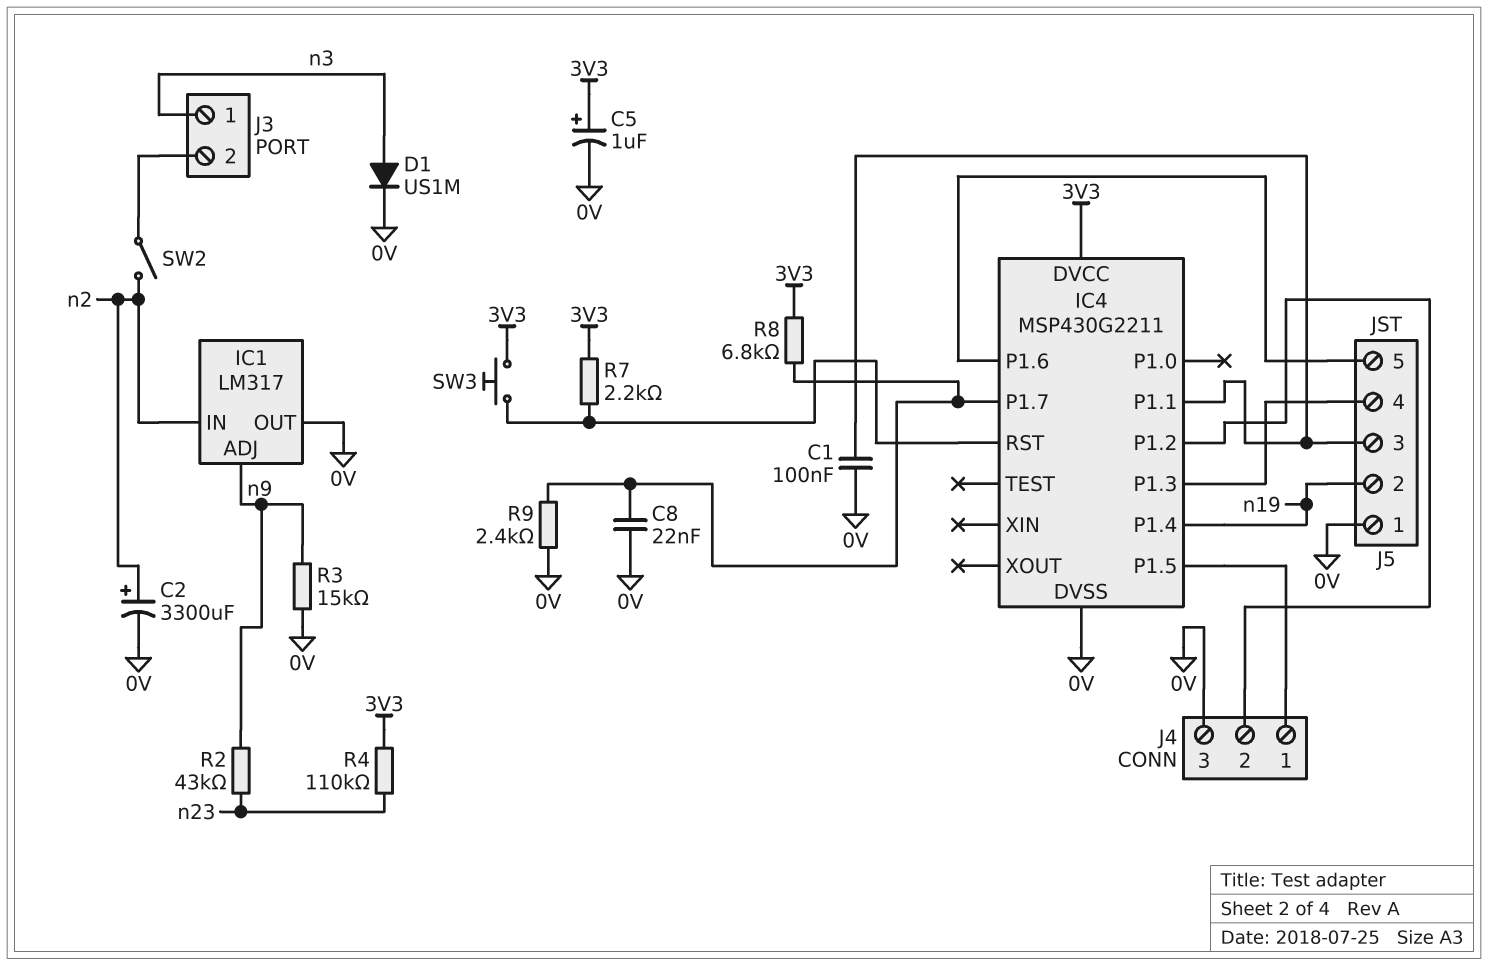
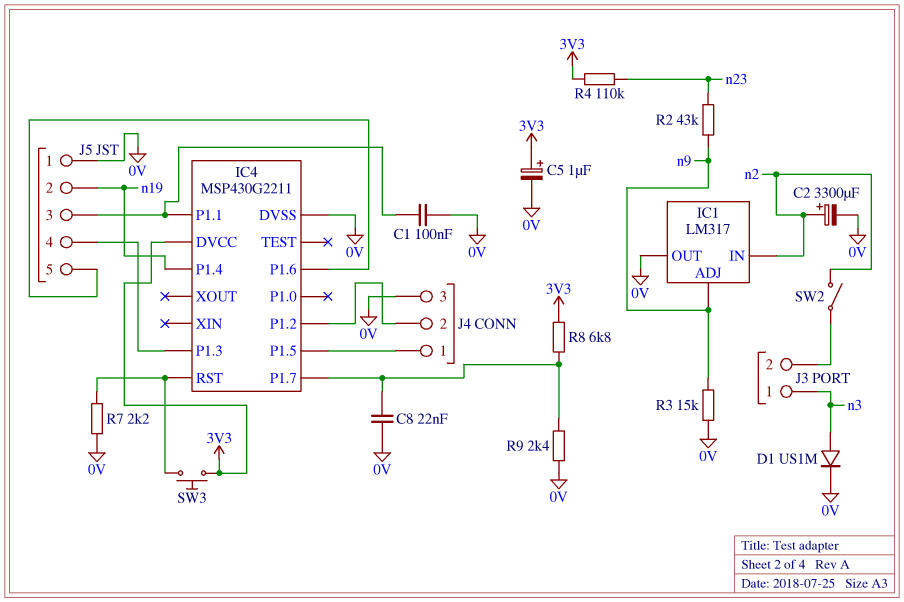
R7: 2.2k (3V3, IC4/RST) -> 2.2k (0V, IC4/RST)

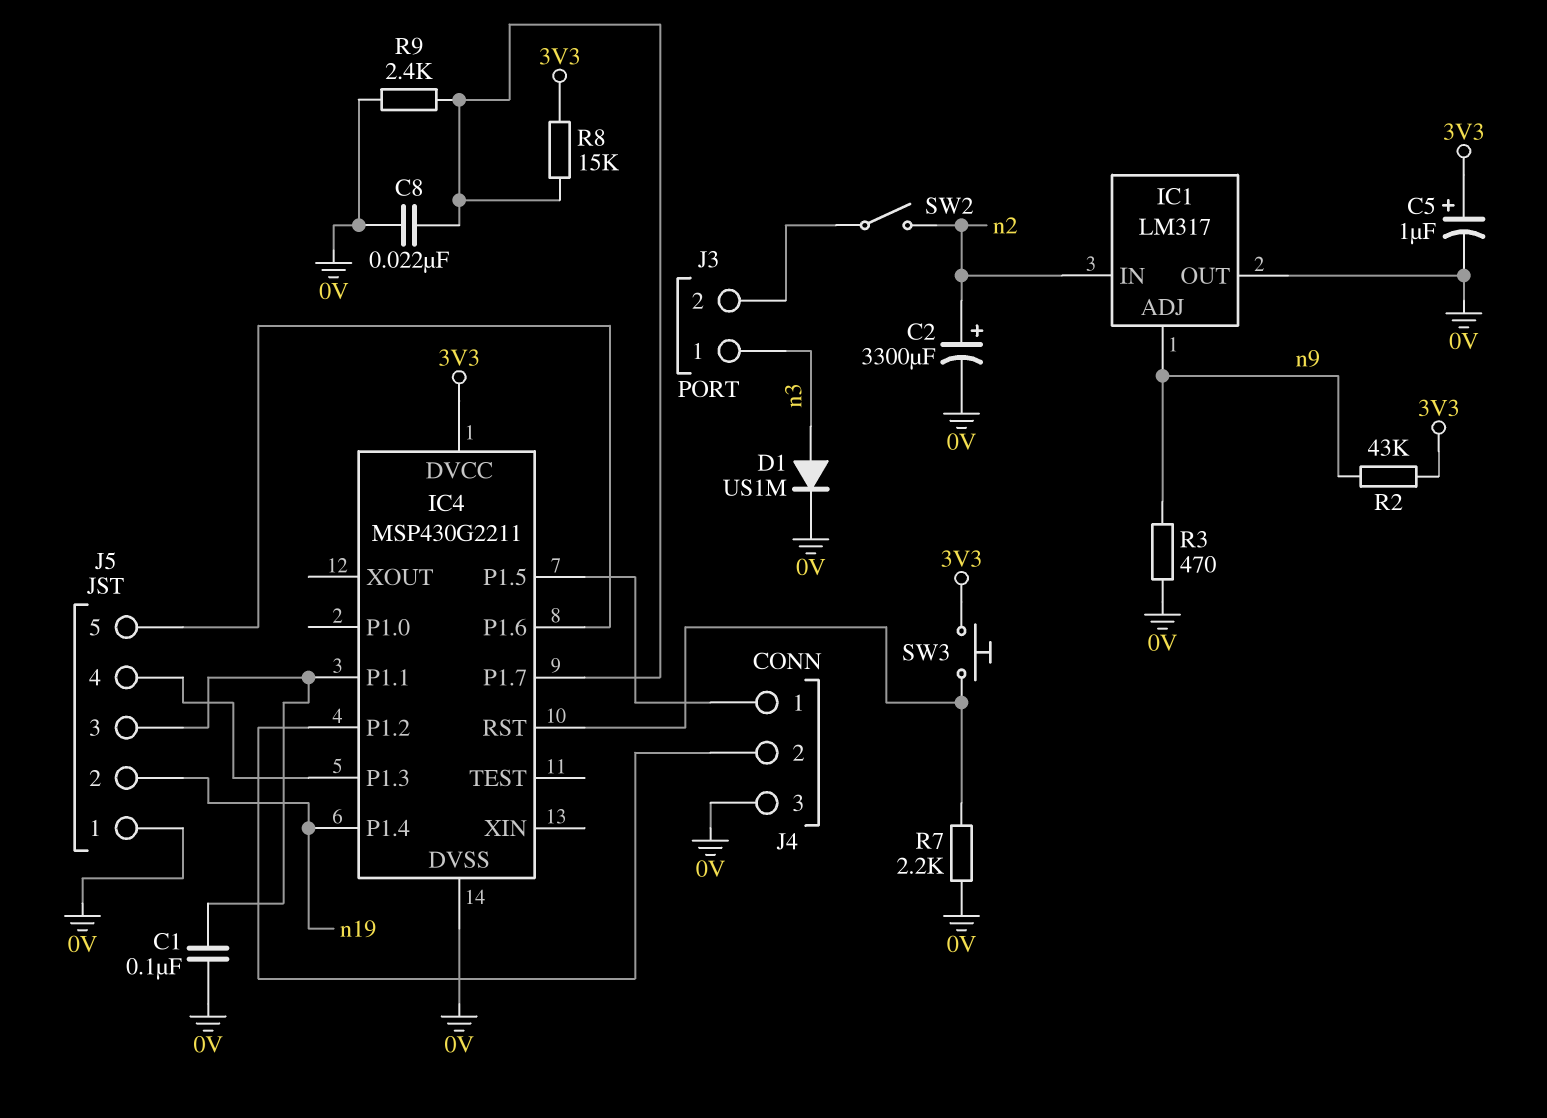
R2: 43k (n9, n23) -> 43k (3V3, n9)
R3: 15k (0V, n9) -> 470 (0V, n9)
R4: 110k (3V3, n23) -> none
R8: 6.8k (3V3, IC4/P1.7) -> 15k (3V3, IC4/P1.7)

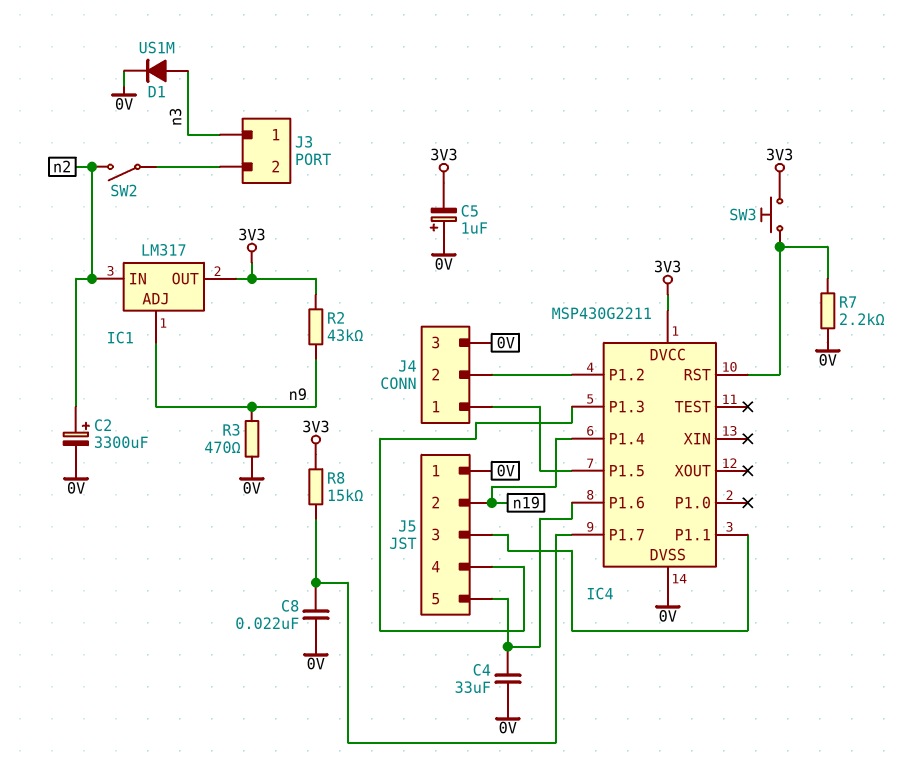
C1: 100nF (0V, IC4/P1.1) -> none
C4: none -> 33uF (0V, IC4/P1.6)
C5: 1uF (plus 3V3, minus 0V) -> 1uF (plus 0V, minus 3V3)
IC1 pin OUT: 0V -> 3V3
R9: 2.4k (0V, IC4/P1.7) -> none

